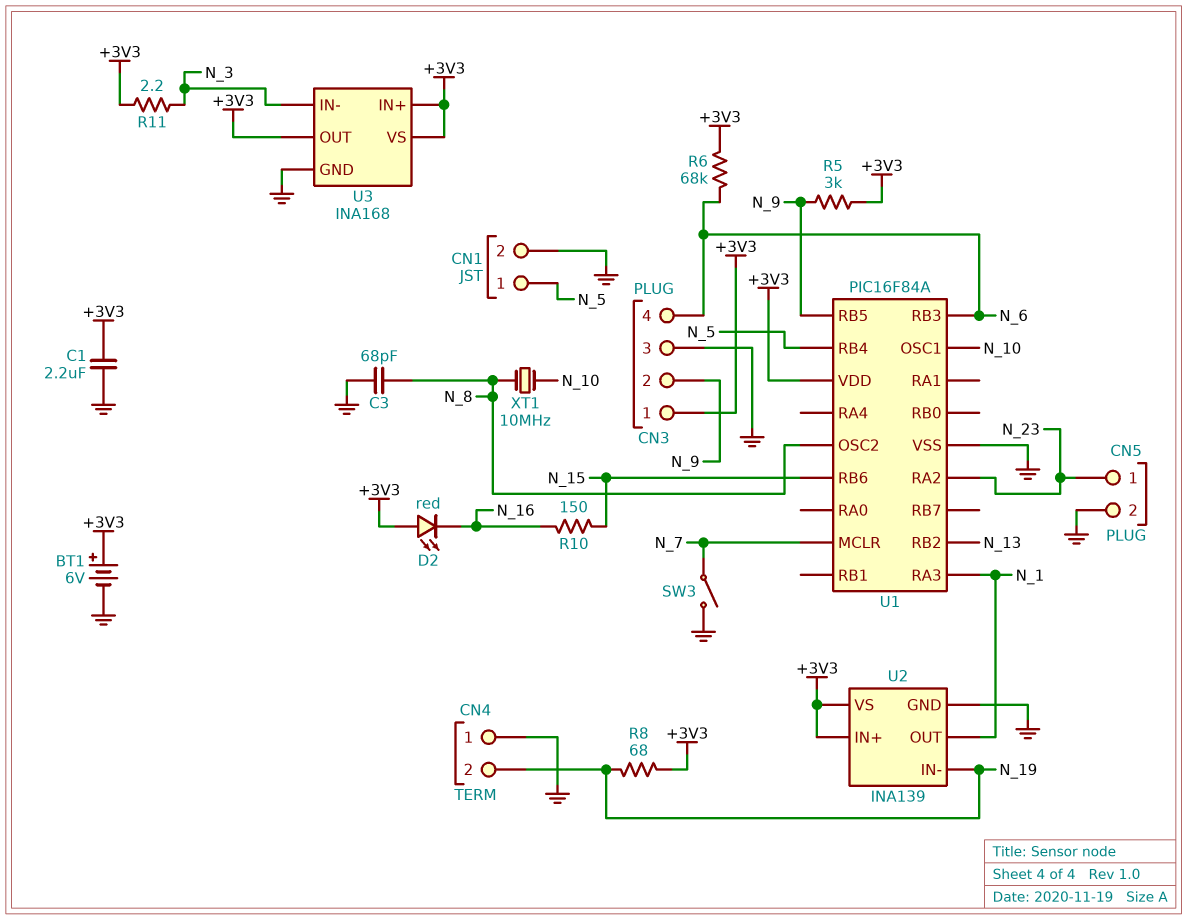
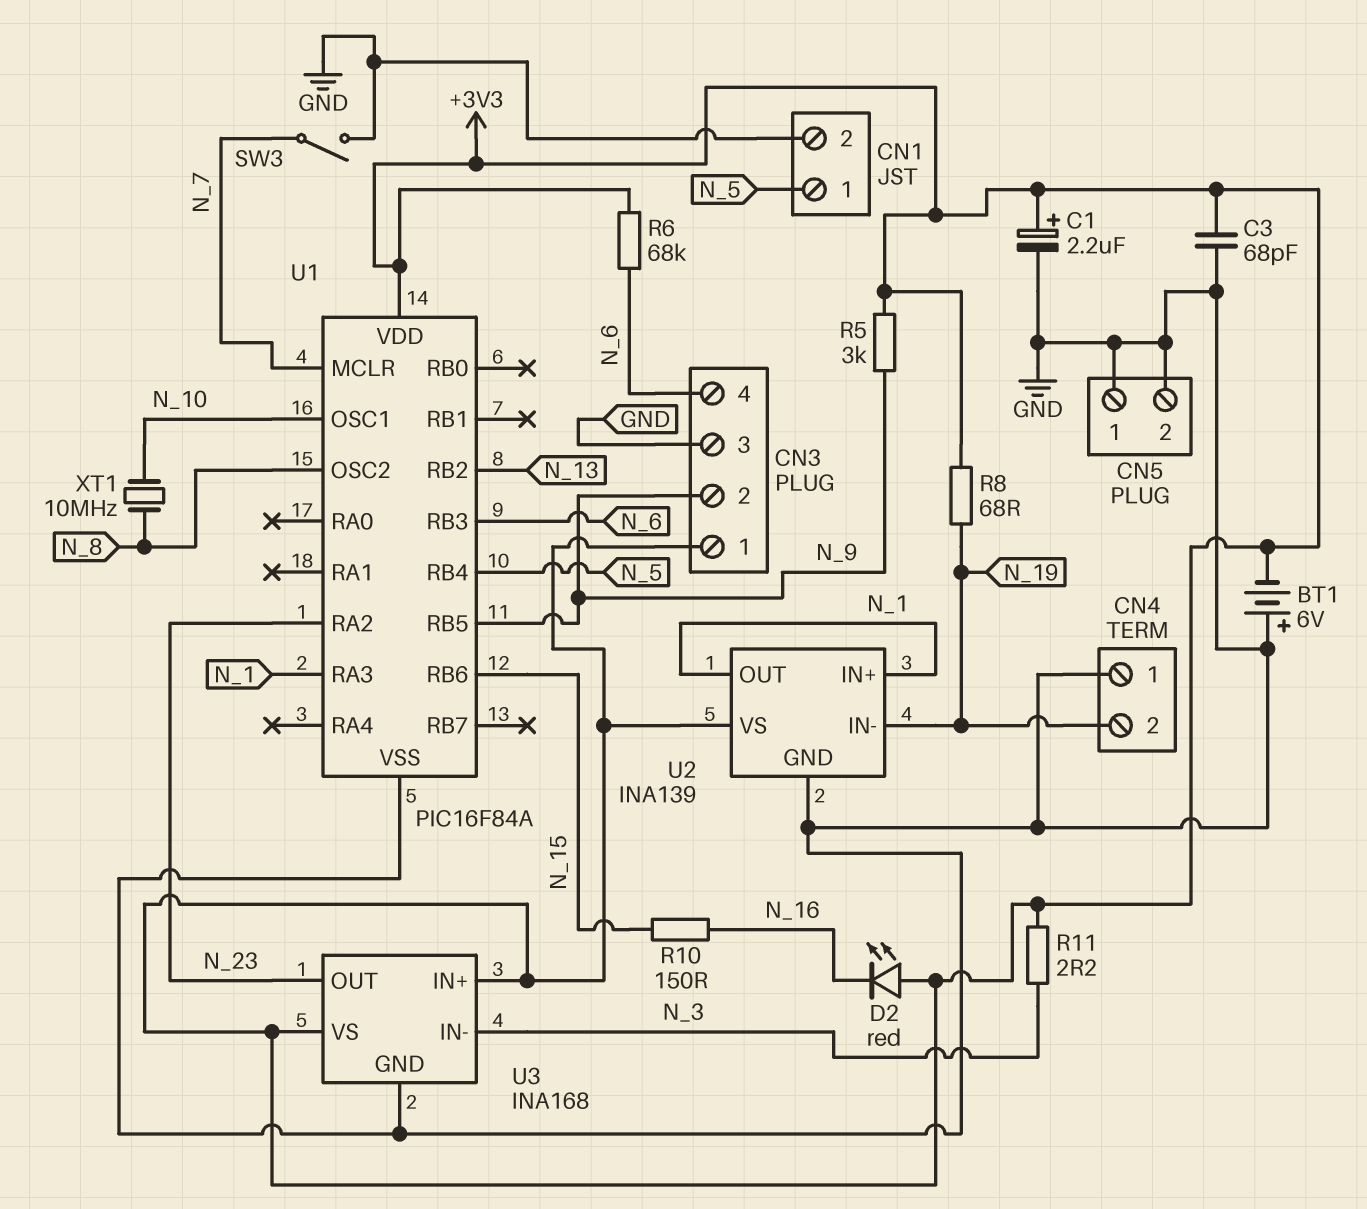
BT1: 6V (plus +3V3, minus GND) -> 6V (plus GND, minus +3V3)
C1: 2.2uF (+3V3, GND) -> 2.2uF (plus +3V3, minus GND)
C3: 68pF (GND, N_8) -> 68pF (+3V3, GND)
CN5 pin 1: N_23 -> GND
U2 pin IN+: +3V3 -> N_1
U3 pin OUT: +3V3 -> N_23

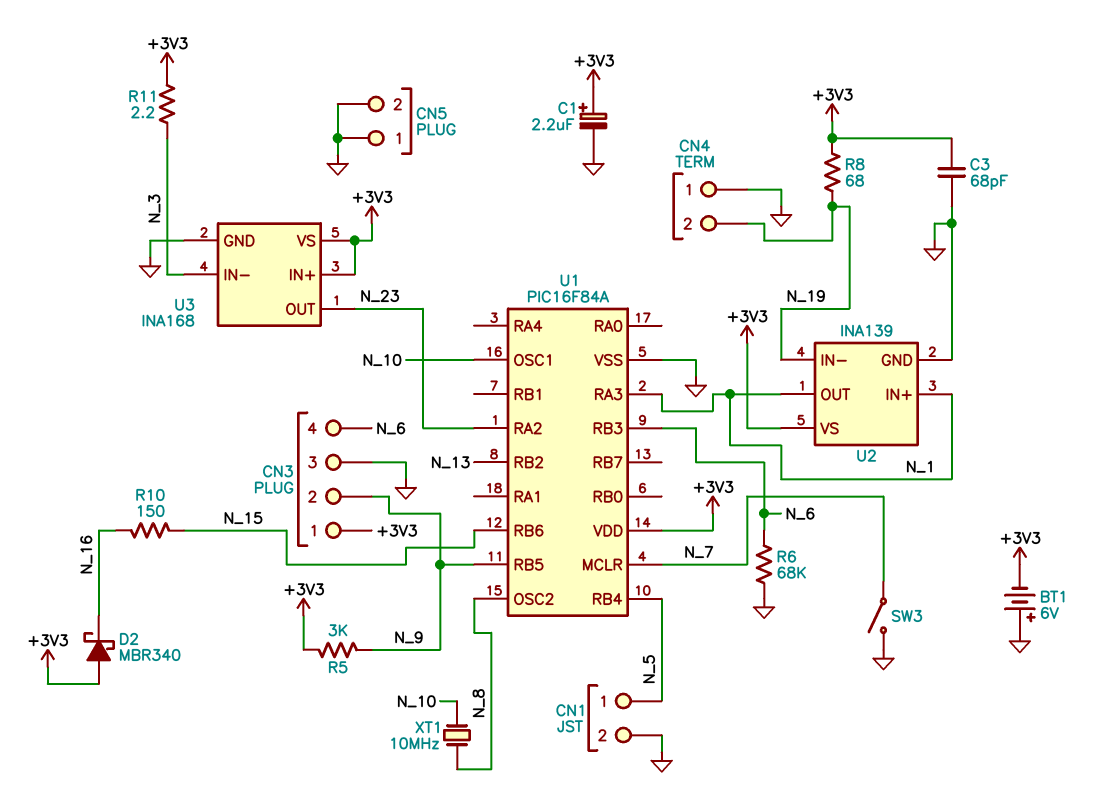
D2: LED red (A +3V3, K N_16) -> schottky MBR340 (A +3V3, K N_16)
R6: 68k (+3V3, N_6) -> 68k (GND, N_6)

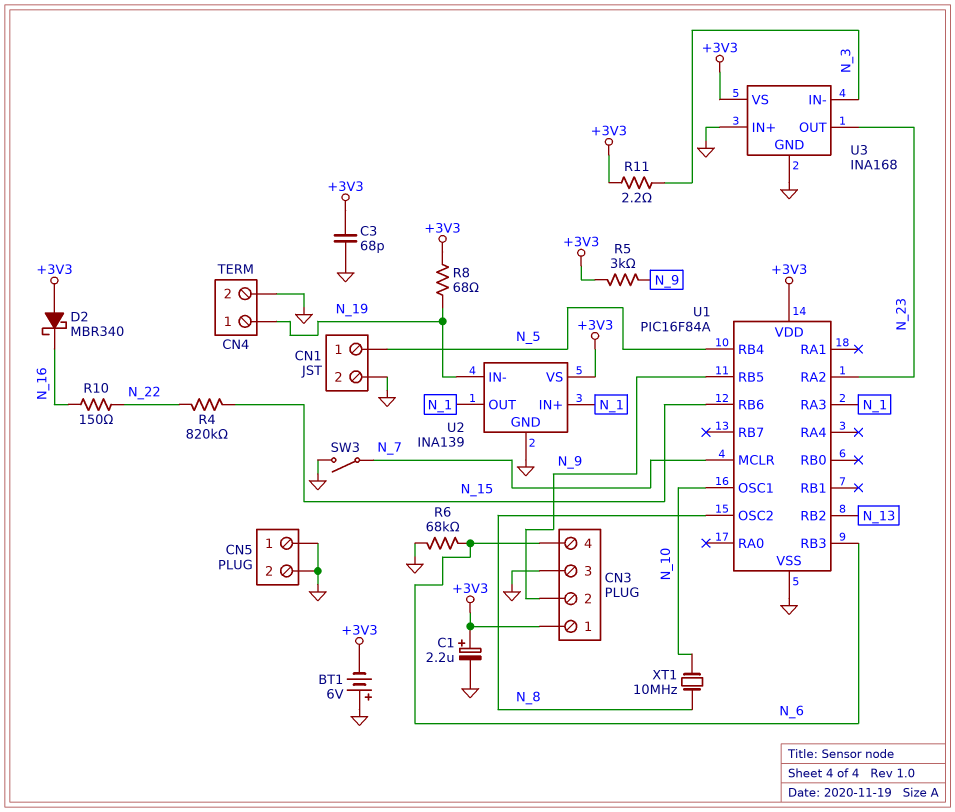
CN4 pin 1: GND -> N_19
CN4 pin 2: N_19 -> GND
R4: none -> 820k (N_15, N_22)
R10: 150 (N_15, N_16) -> 150 (N_16, N_22)
U3 pin IN+: +3V3 -> GND

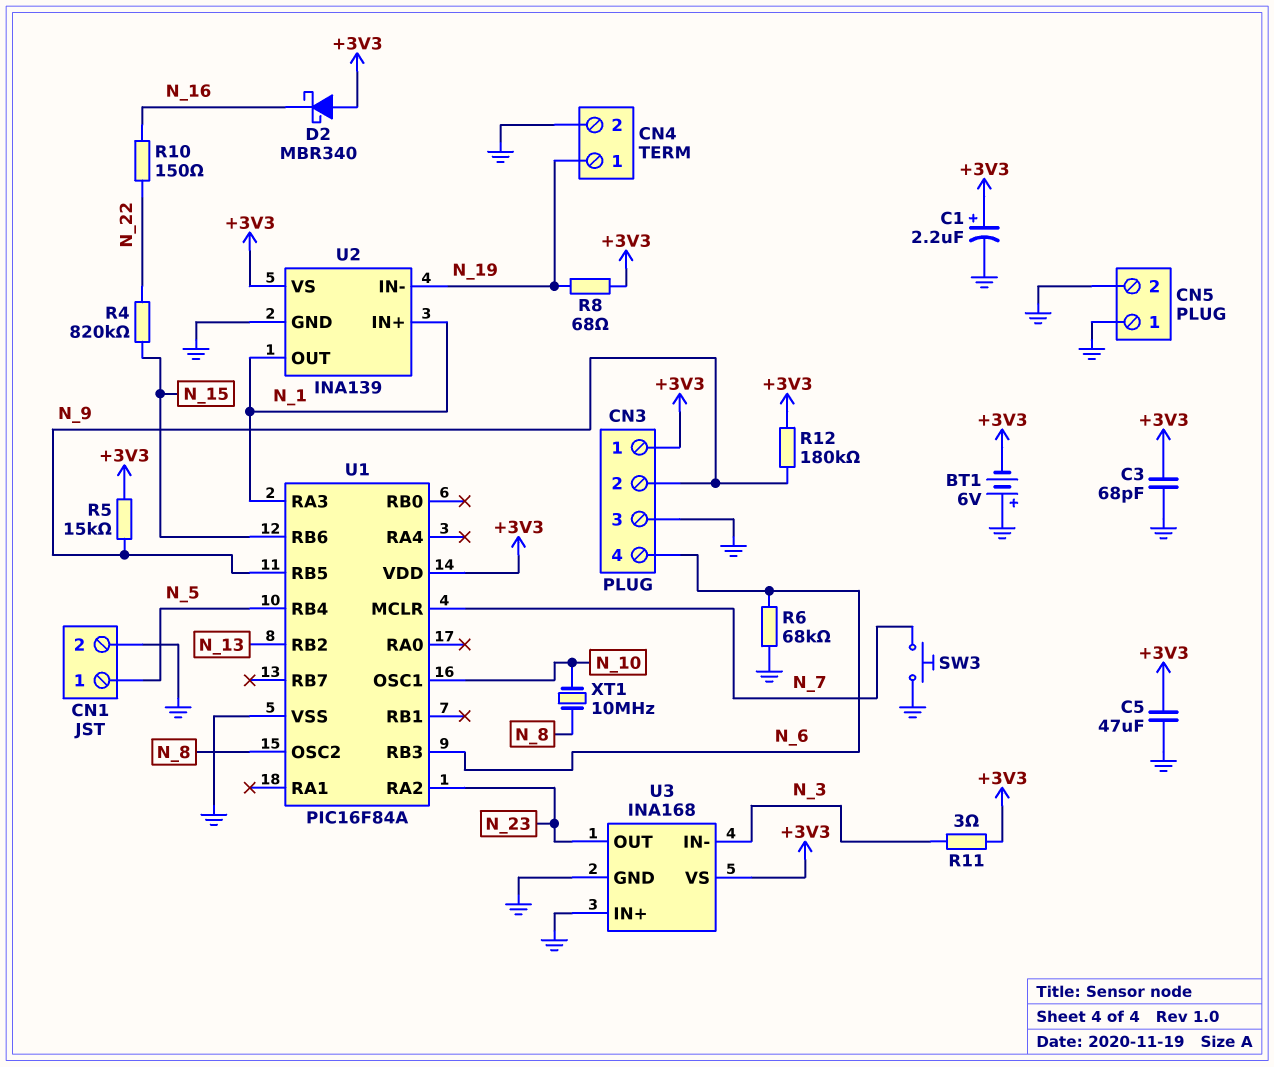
C5: none -> 47uF (+3V3, GND)
R5: 3k (+3V3, N_9) -> 15k (+3V3, N_9)
R11: 2.2 (+3V3, N_3) -> 3 (+3V3, N_3)
R12: none -> 180k (+3V3, N_9)
SW3: switch (GND, N_7) -> button (GND, N_7)

